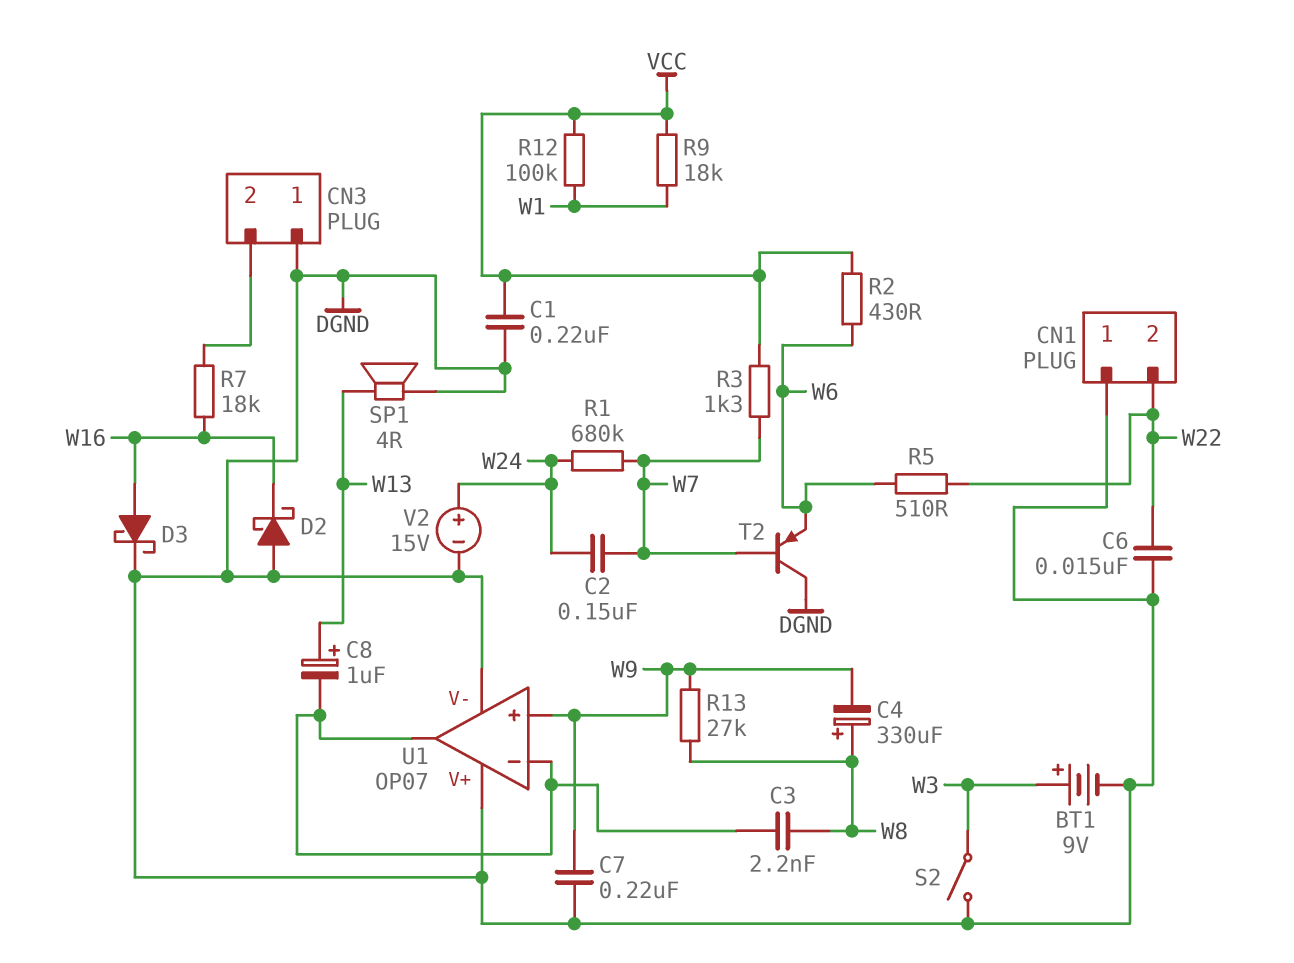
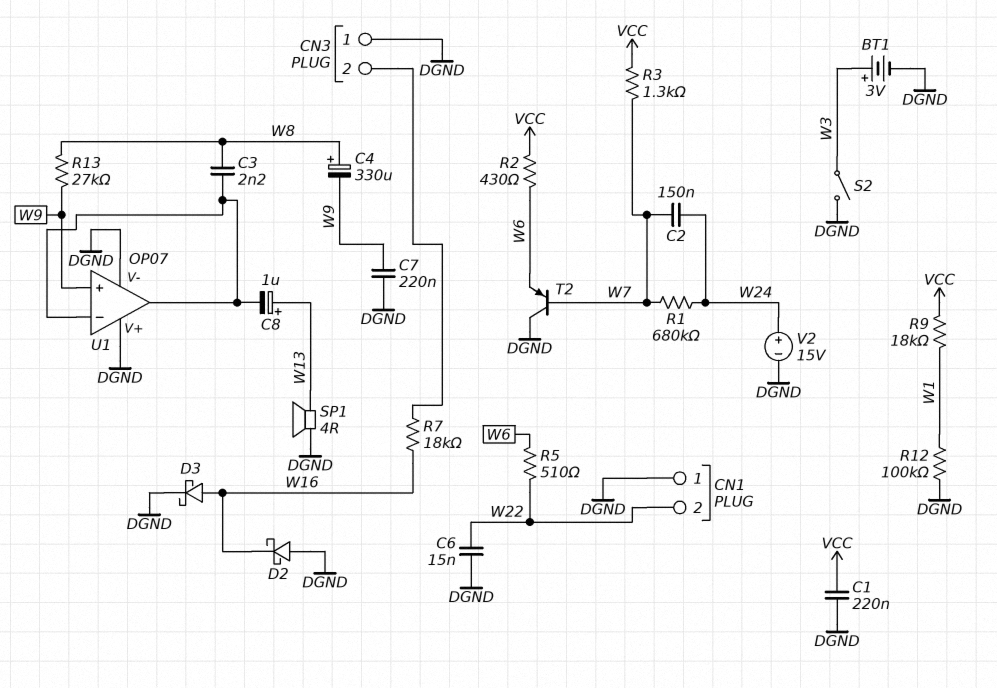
BT1: 9V (plus W3, minus DGND) -> 3V (plus W3, minus DGND)
R12: 100k (VCC, W1) -> 100k (DGND, W1)

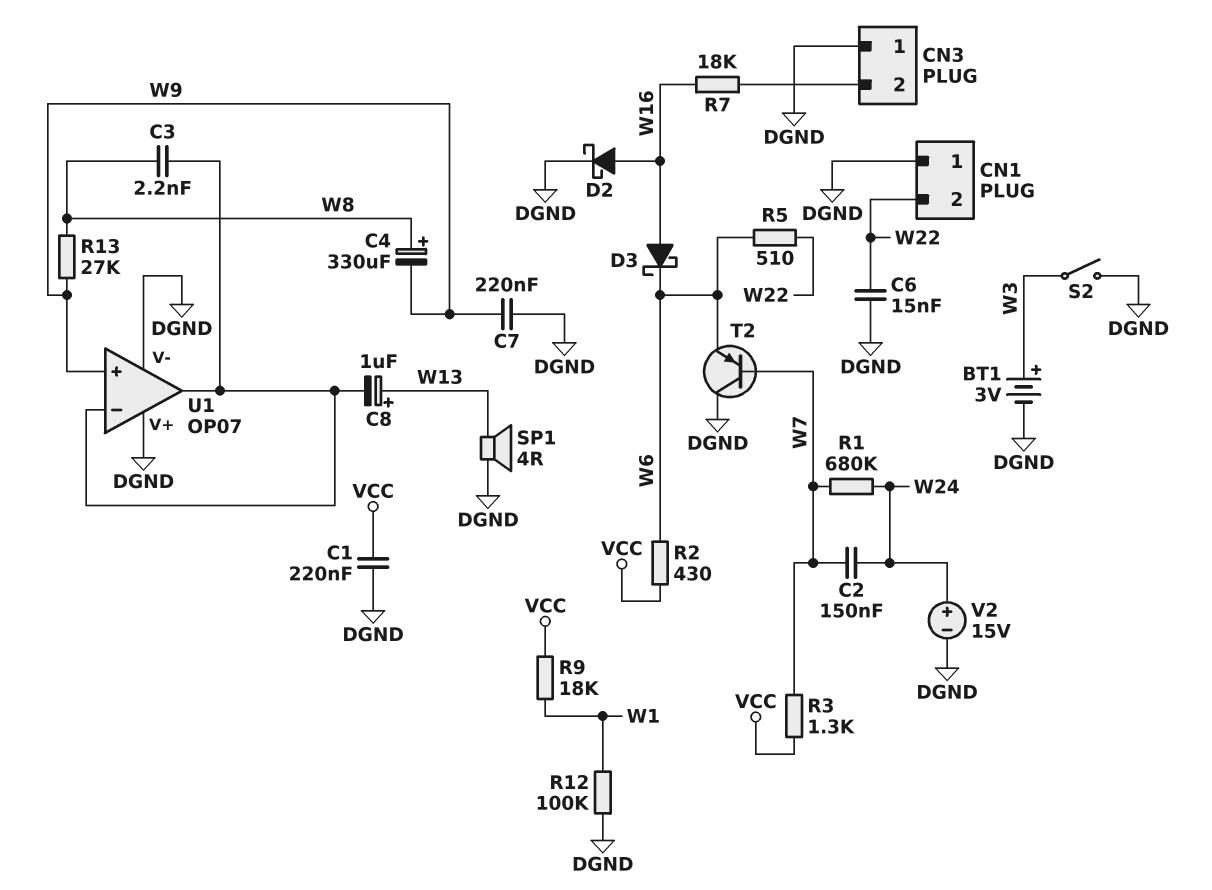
D2: schottky (A DGND, K W16) -> schottky (A W16, K DGND)
D3: schottky (A W16, K DGND) -> schottky (A W16, K W6)

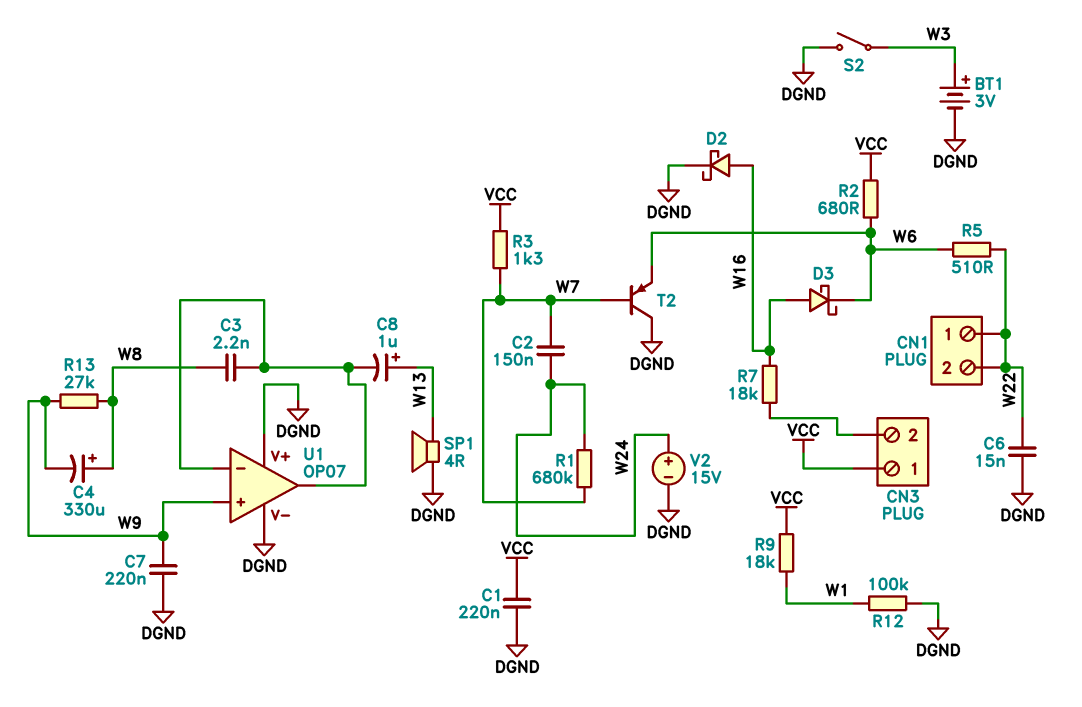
CN1 pin 1: DGND -> W22
CN3 pin 1: DGND -> VCC
R2: 430 (VCC, W6) -> 680 (VCC, W6)

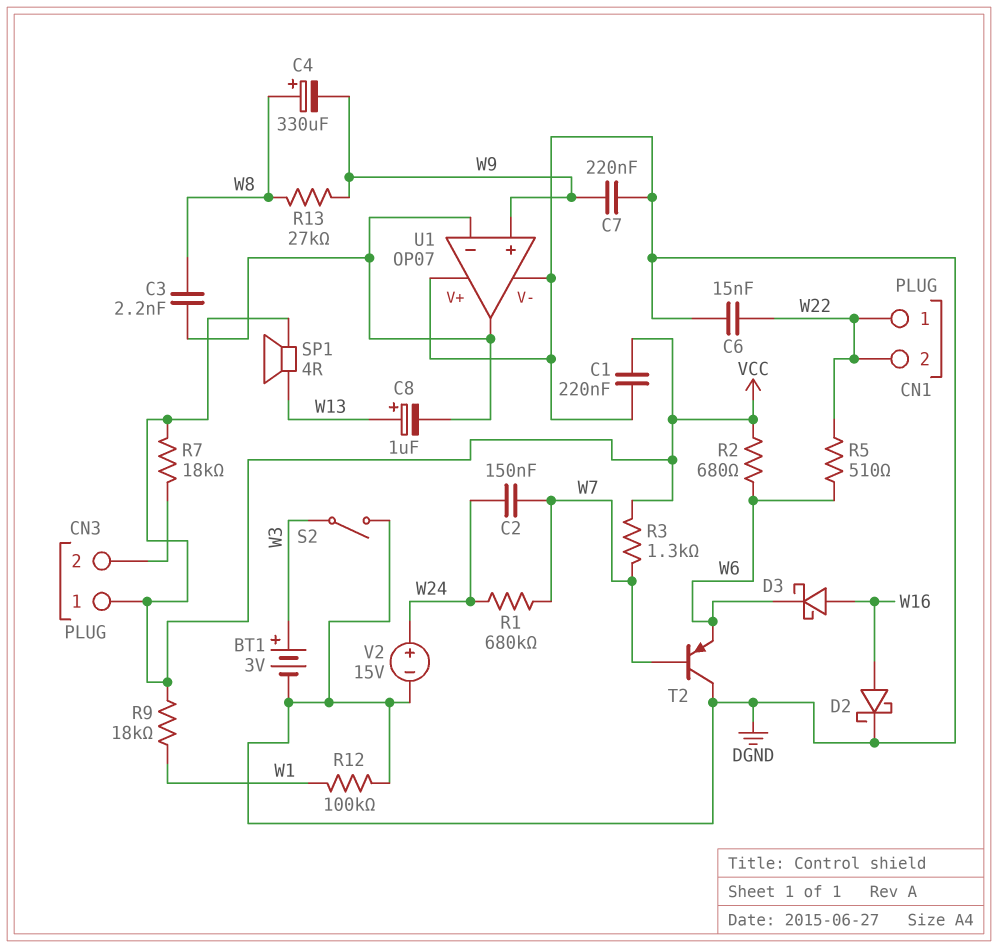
R7: 18k (CN3/2, W16) -> 18k (CN3/2, VCC)
SP1: speaker 4R (DGND, W13) -> speaker 4R (VCC, W13)

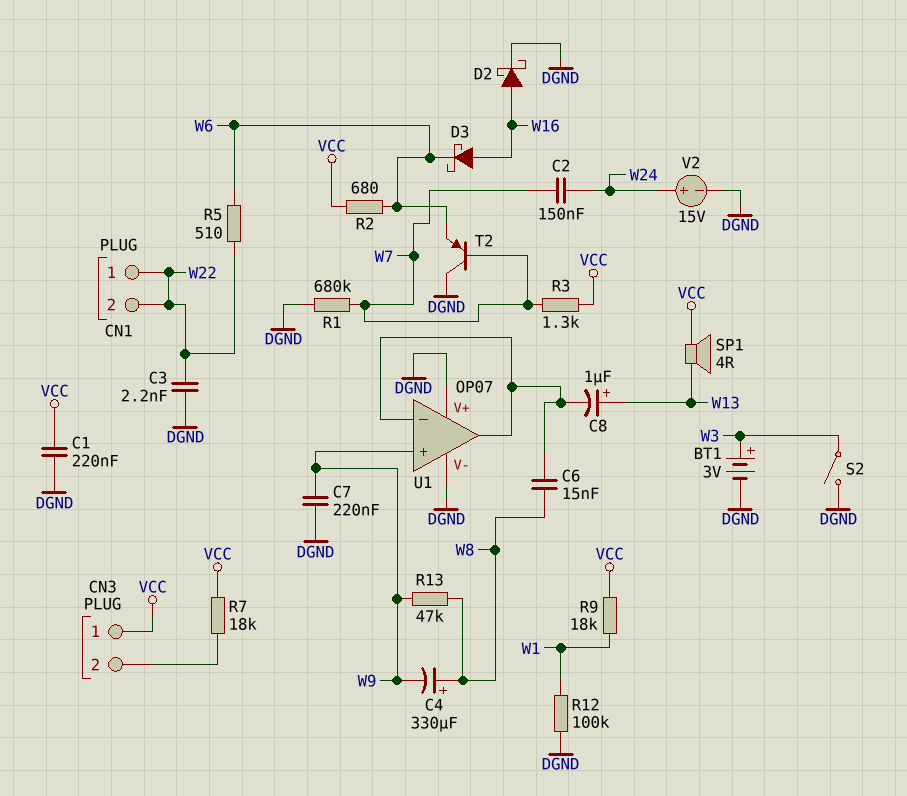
C3: 2.2nF (U1/in-, W8) -> 2.2nF (DGND, W22)
C6: 15nF (DGND, W22) -> 15nF (U1/in-, W8)
R1: 680k (W7, W24) -> 680k (DGND, W7)
R13: 27k (W8, W9) -> 47k (W8, W9)

